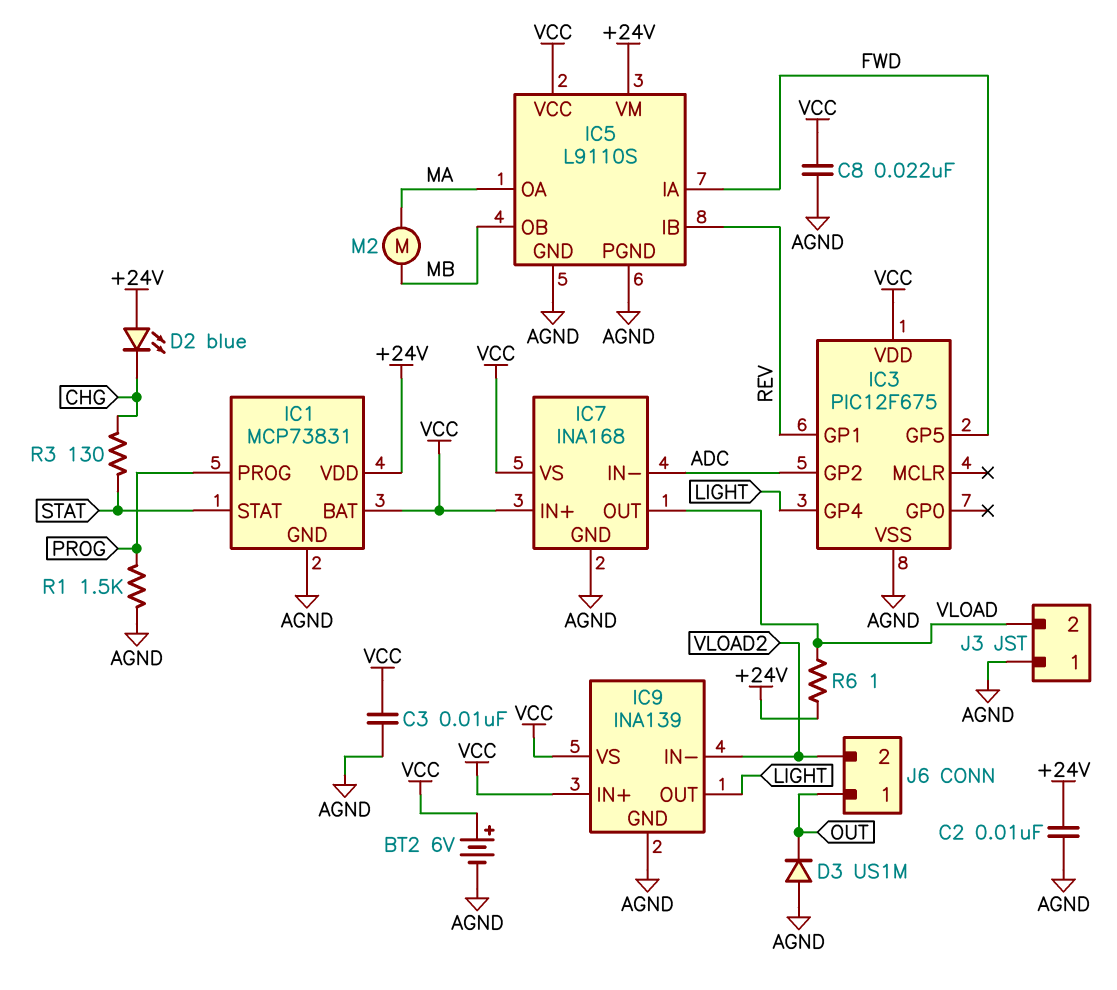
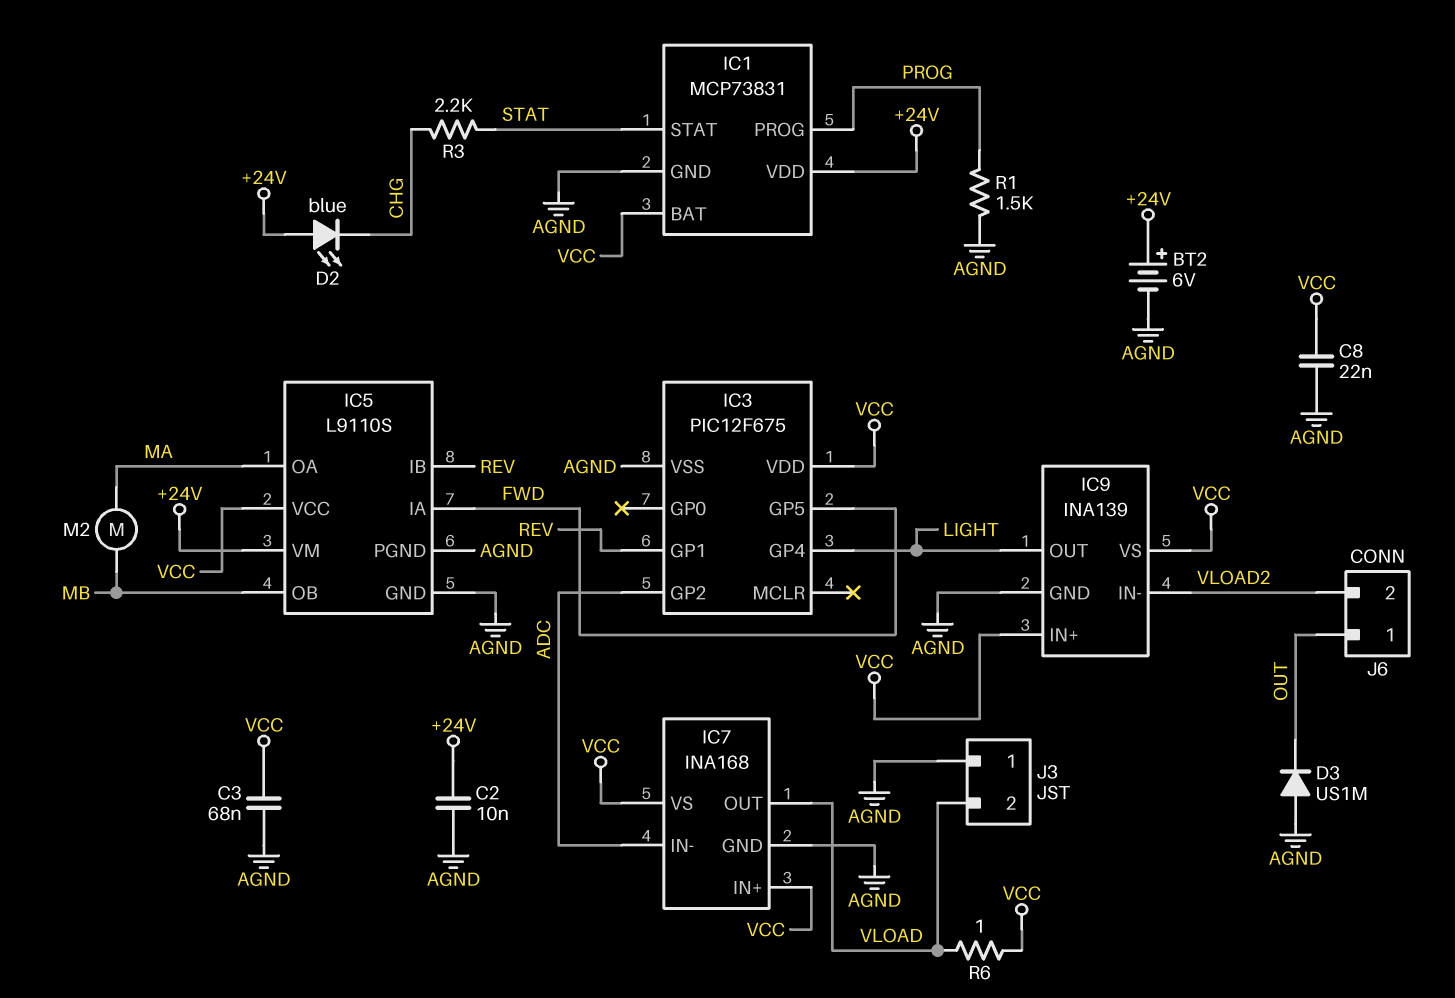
BT2: 6V (plus VCC, minus AGND) -> 6V (plus +24V, minus AGND)
C3: 10nF (AGND, VCC) -> 68nF (AGND, VCC)
R3: 130 (CHG, STAT) -> 2.2k (CHG, STAT)
R6: 1 (+24V, VLOAD) -> 1 (VCC, VLOAD)

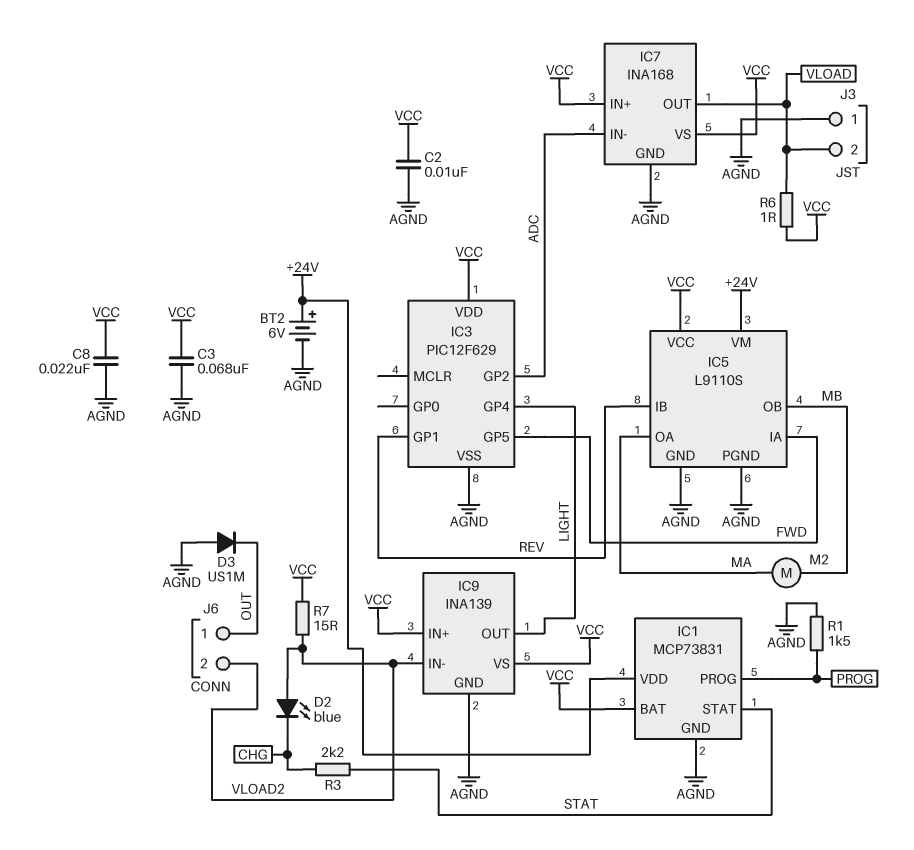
C2: 10nF (+24V, AGND) -> 10nF (AGND, VCC)
D2: LED blue (A +24V, K CHG) -> LED blue (A VLOAD2, K CHG)
IC3: PIC12F675 -> PIC12F629
R7: none -> 15 (VCC, VLOAD2)

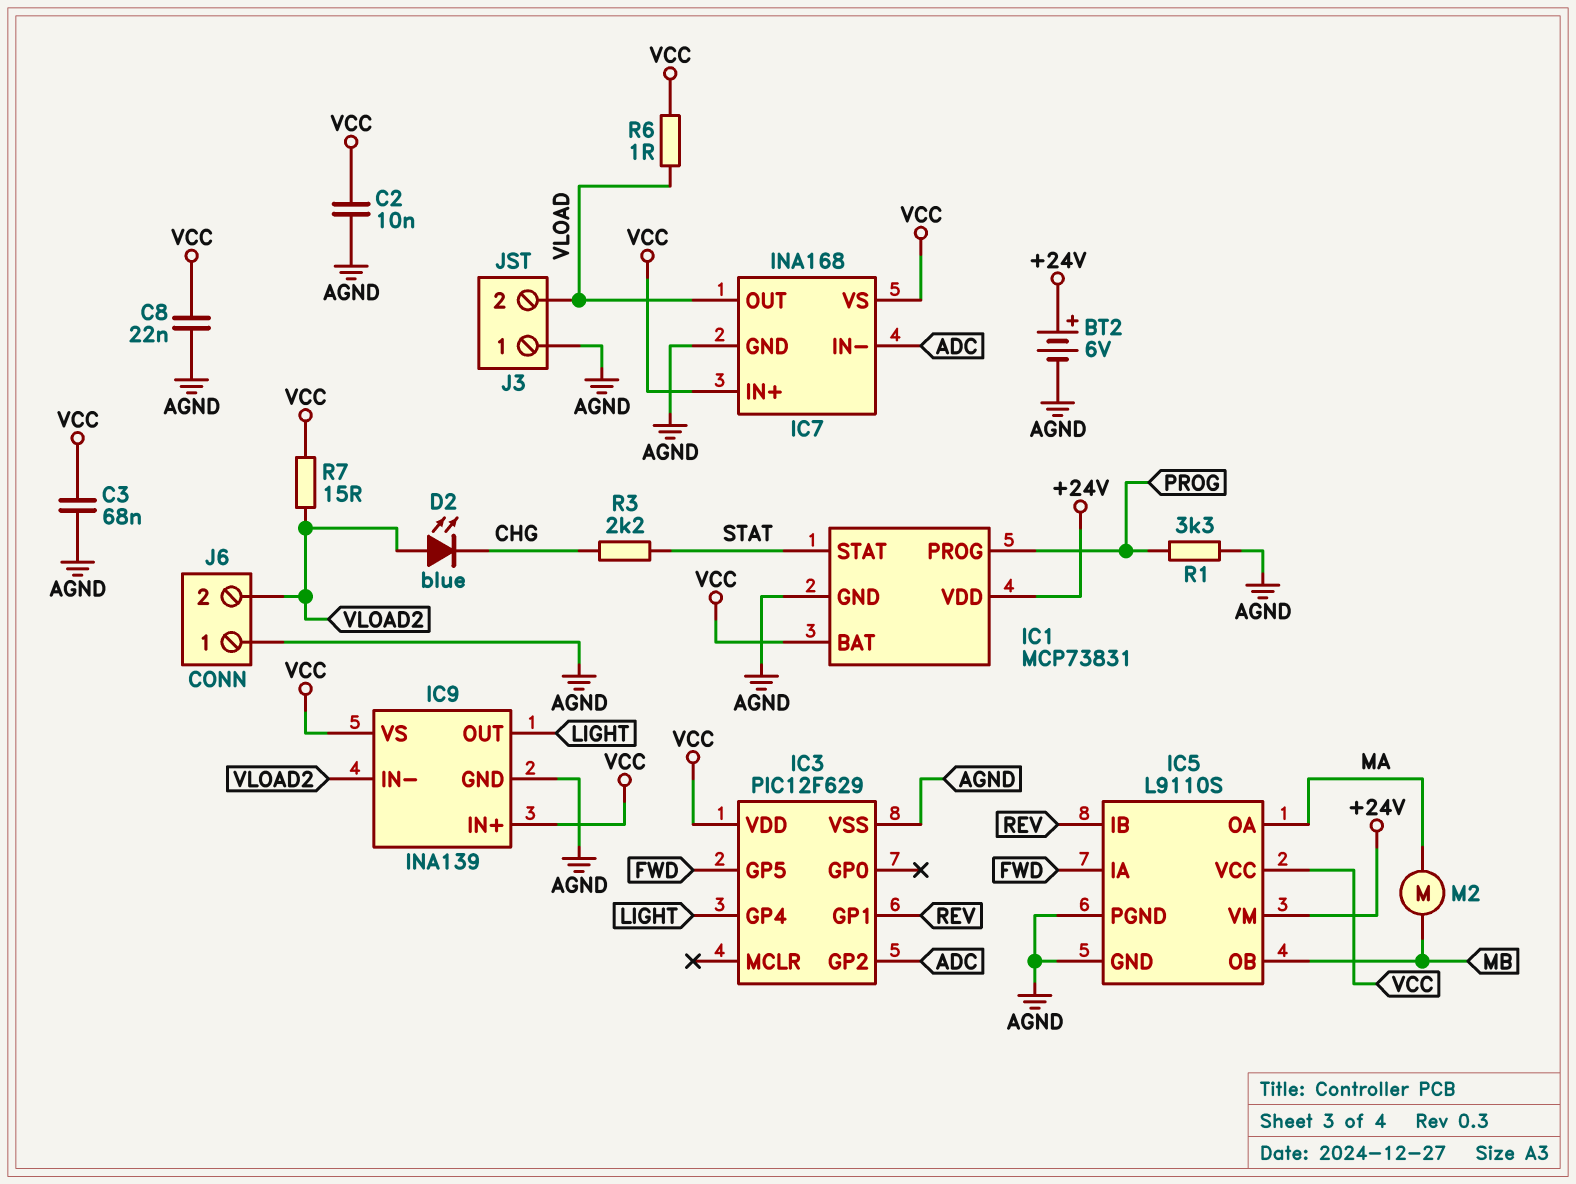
D3: diode US1M (A AGND, K OUT) -> none
J6 pin 1: OUT -> AGND
R1: 1.5k (AGND, PROG) -> 3.3k (AGND, PROG)

